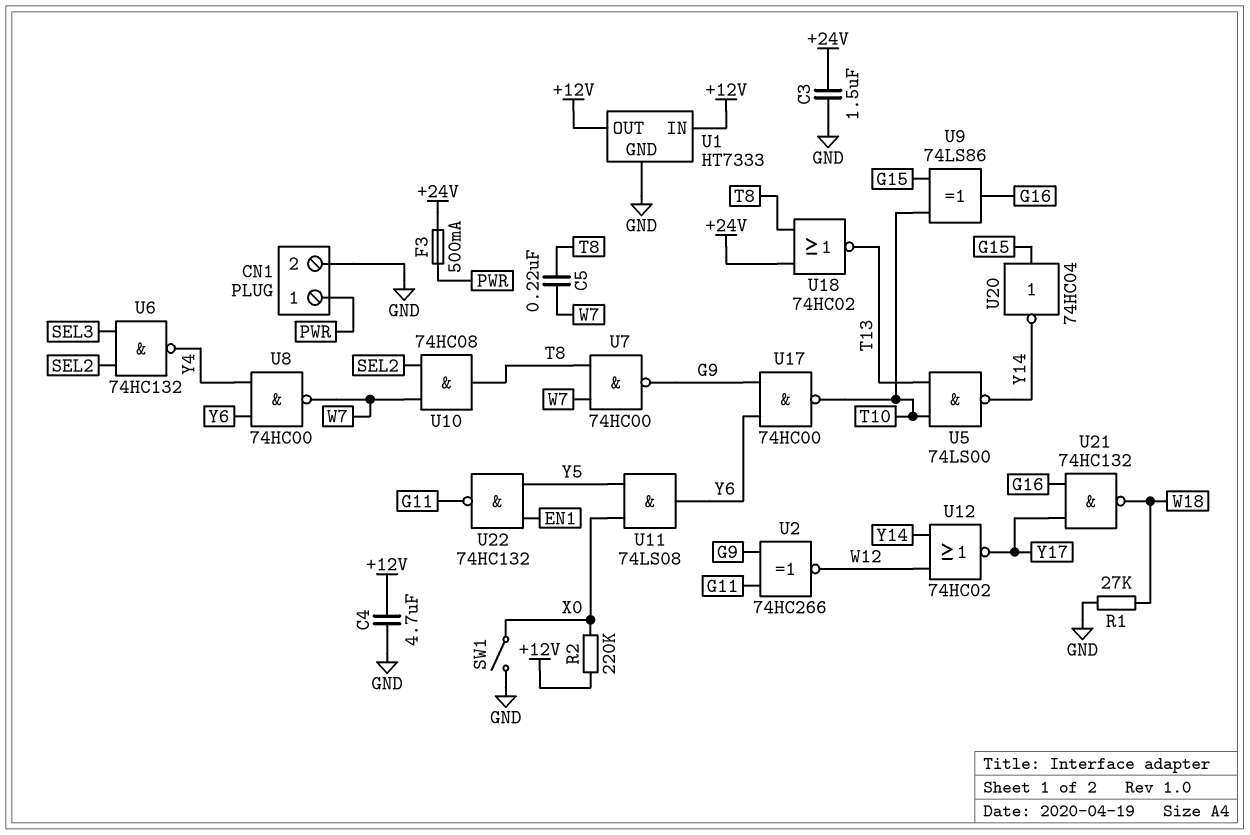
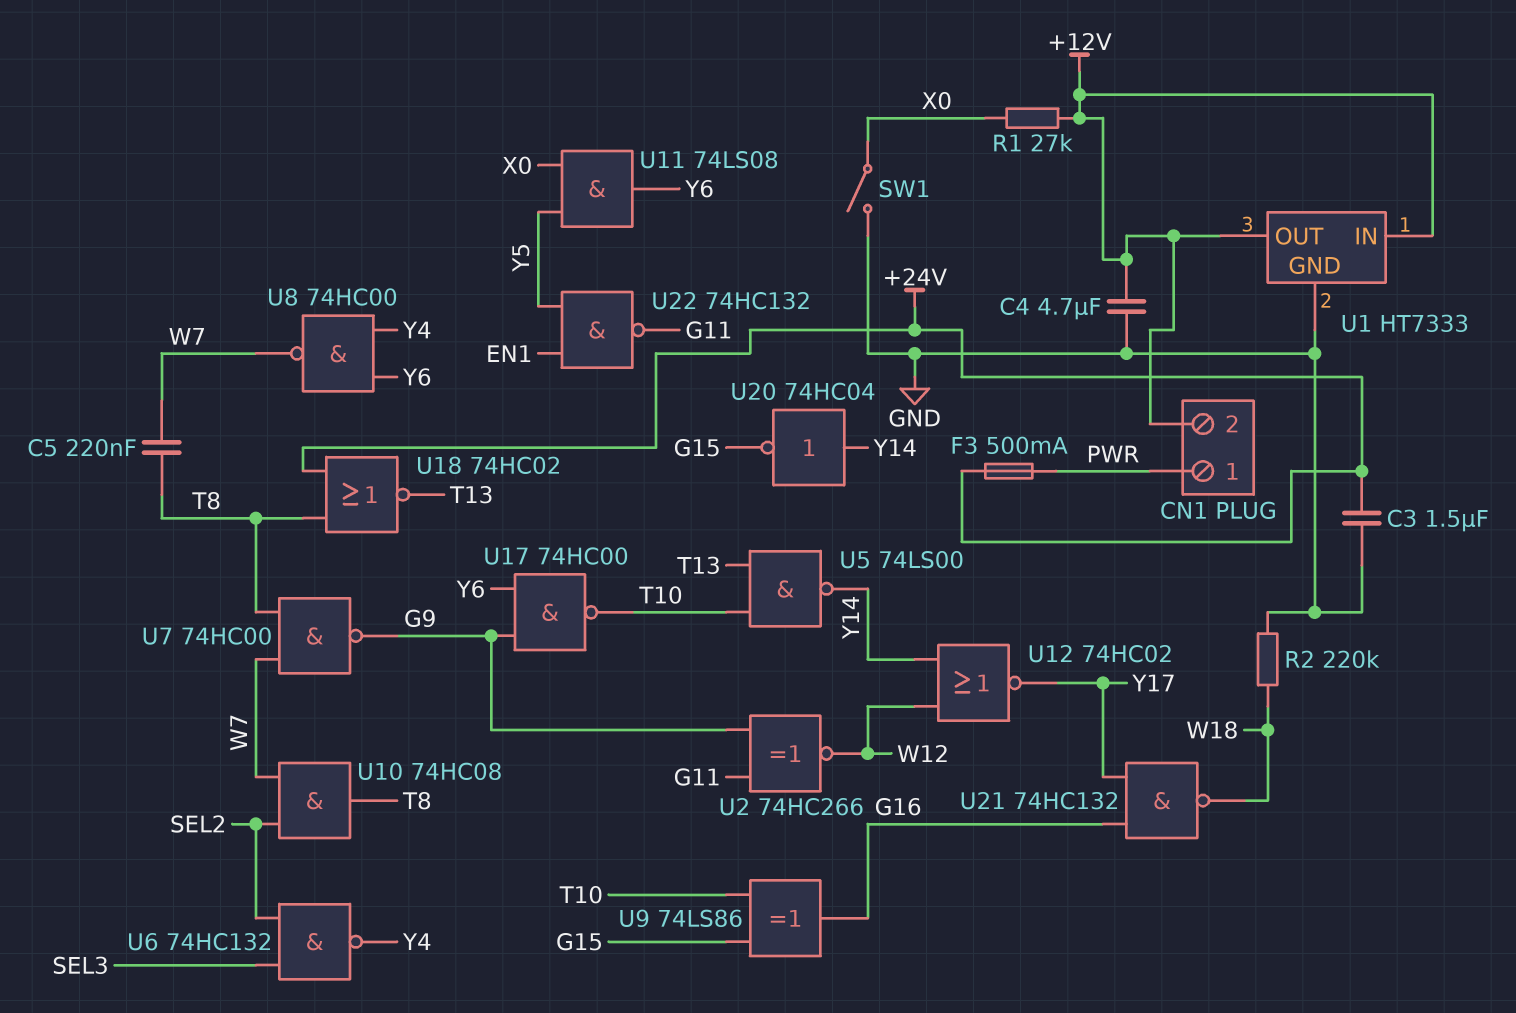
CN1 pin 2: GND -> +12V
R1: 27k (GND, W18) -> 27k (+12V, X0)
R2: 220k (+12V, X0) -> 220k (GND, W18)
U20: NOT 74HC04 (in G15, out Y14) -> NOT 74HC04 (in Y14, out G15)

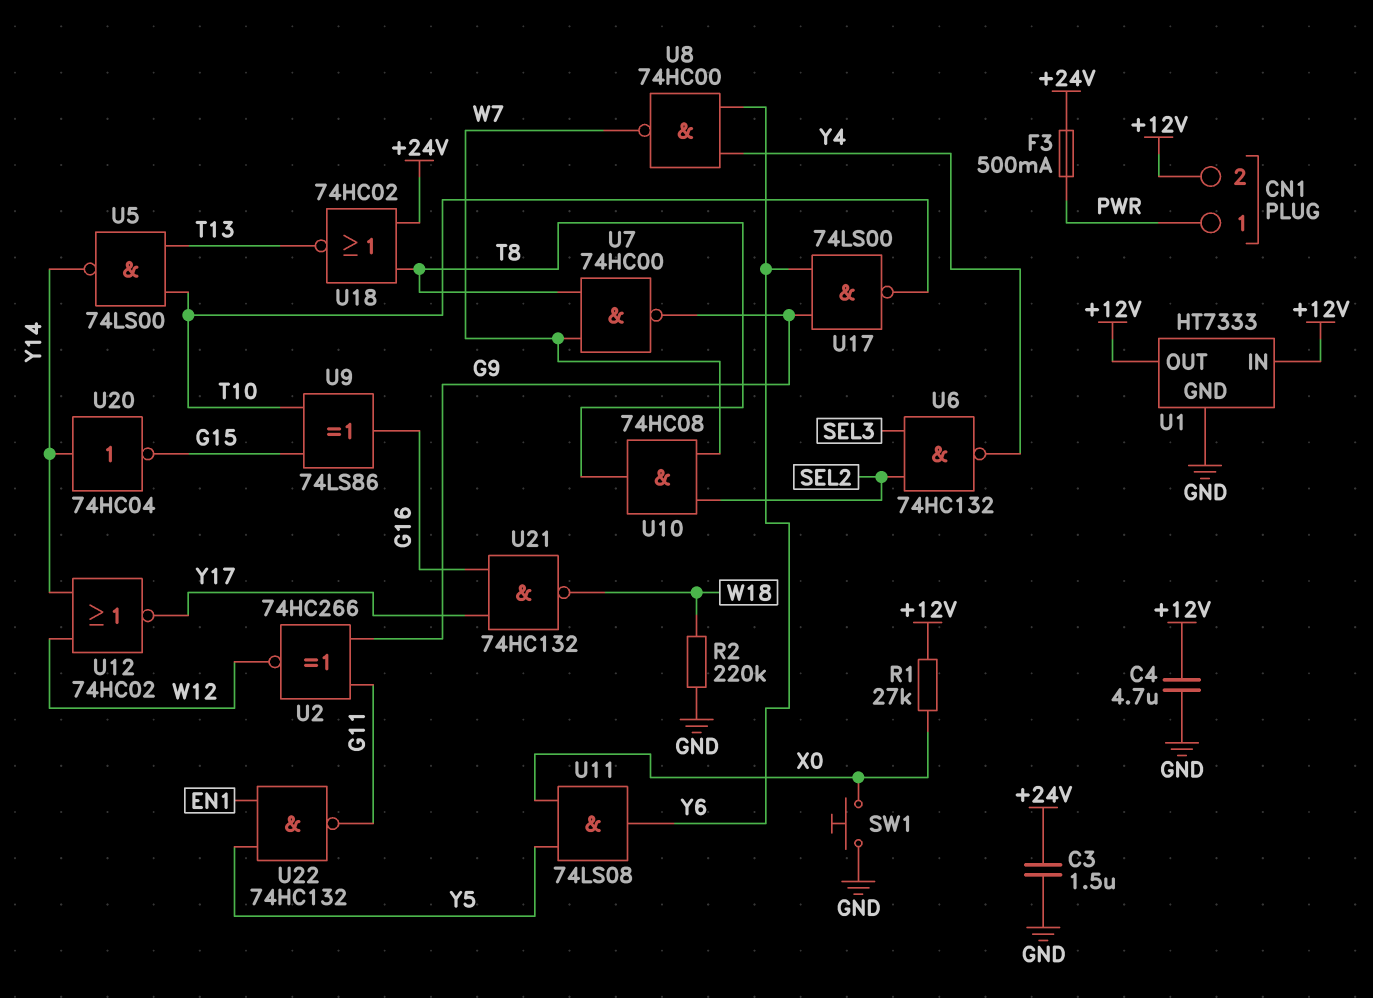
C5: 220nF (T8, W7) -> none
SW1: switch (GND, X0) -> button (GND, X0)
U17: NAND 74HC00 (in G9, in Y6, out T10) -> NAND 74LS00 (in G9, in Y6, out T10)

